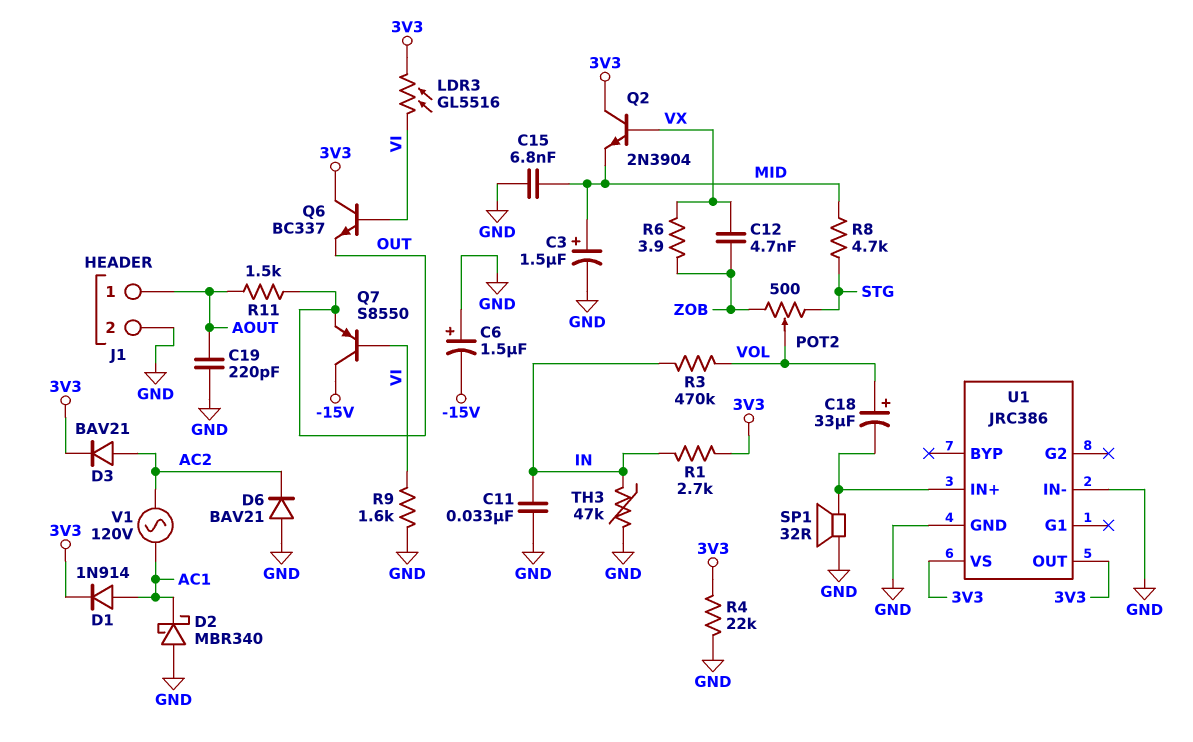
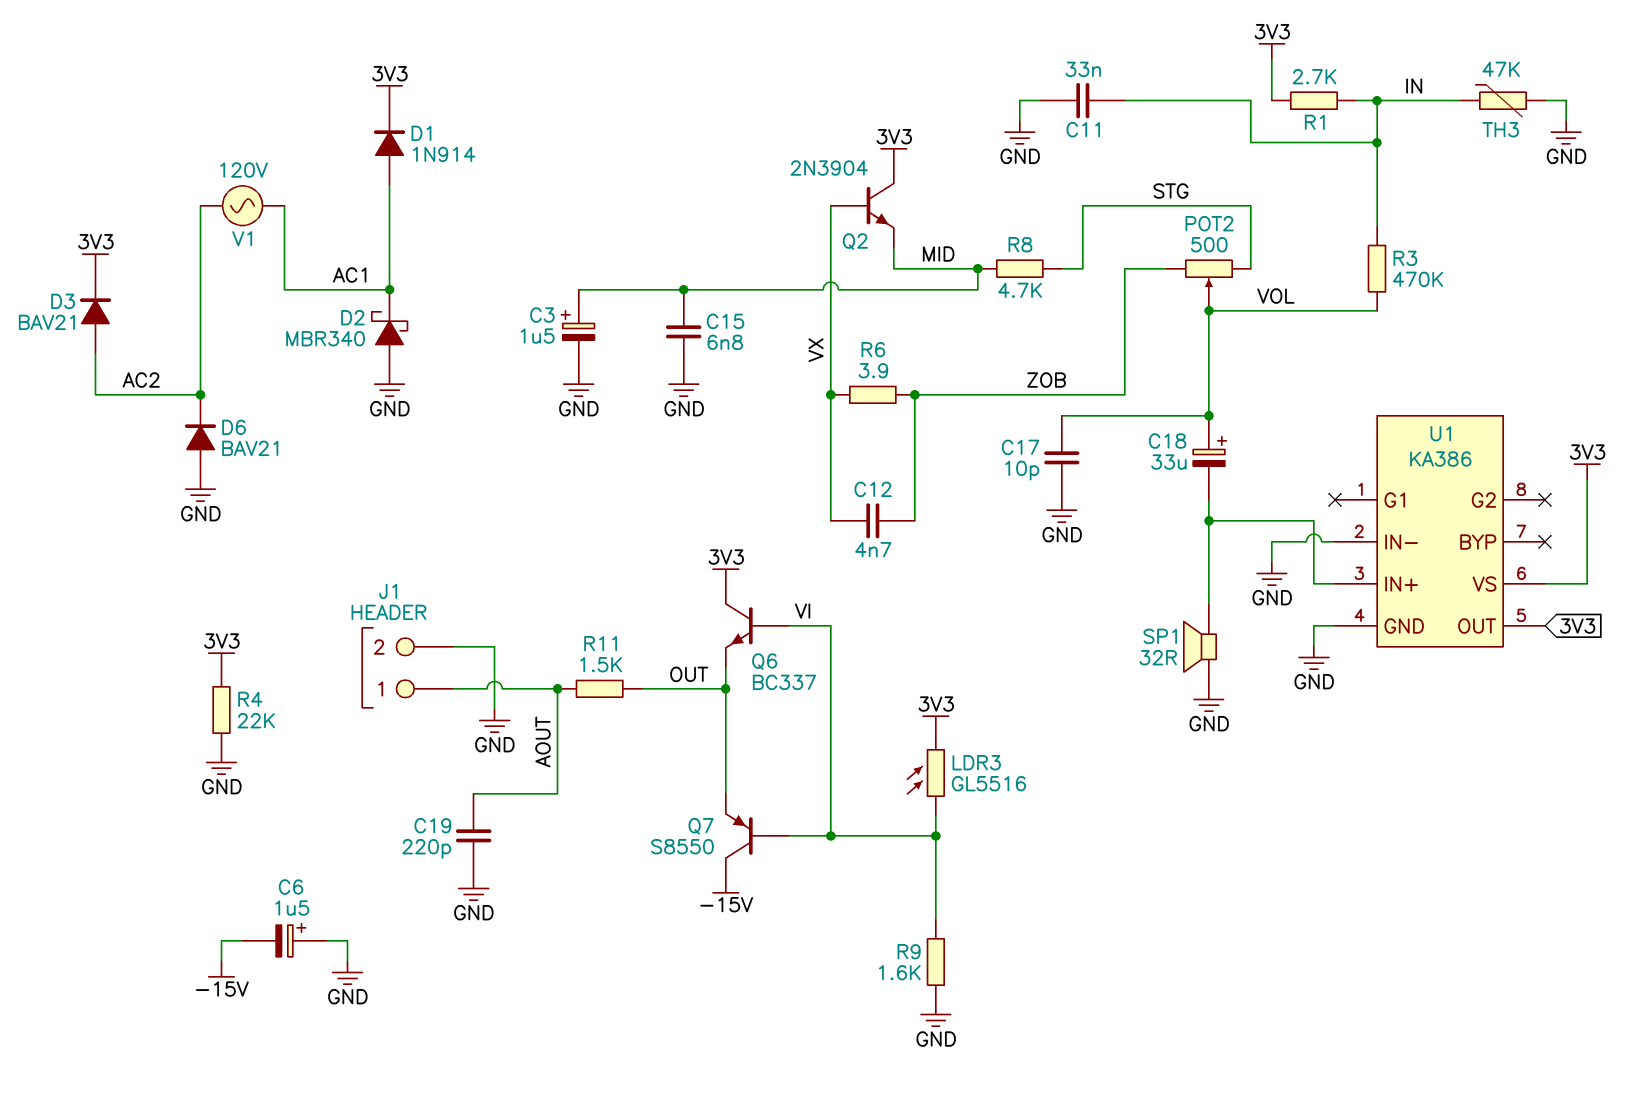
C17: none -> 10pF (GND, VOL)
U1: JRC386 -> KA386

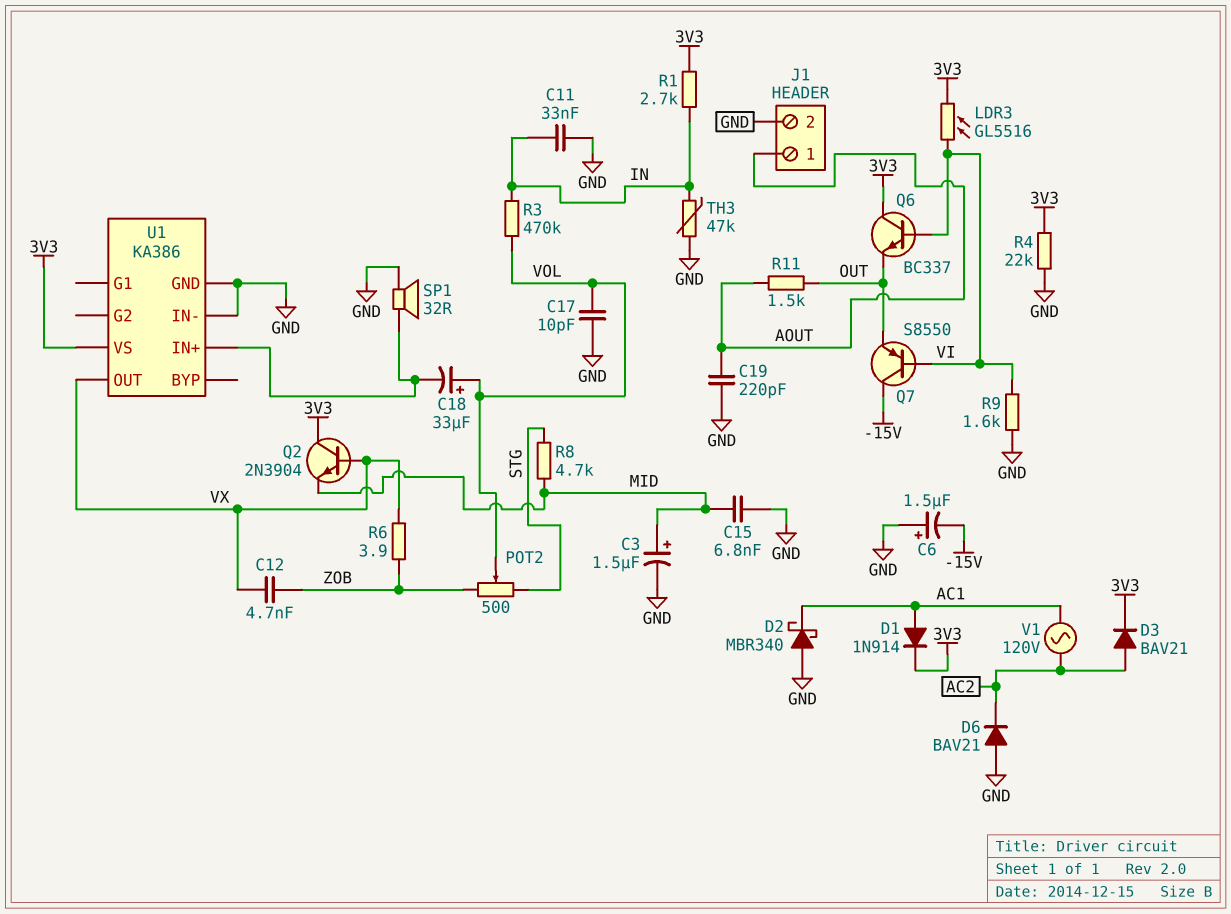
U1 pin OUT: 3V3 -> VX

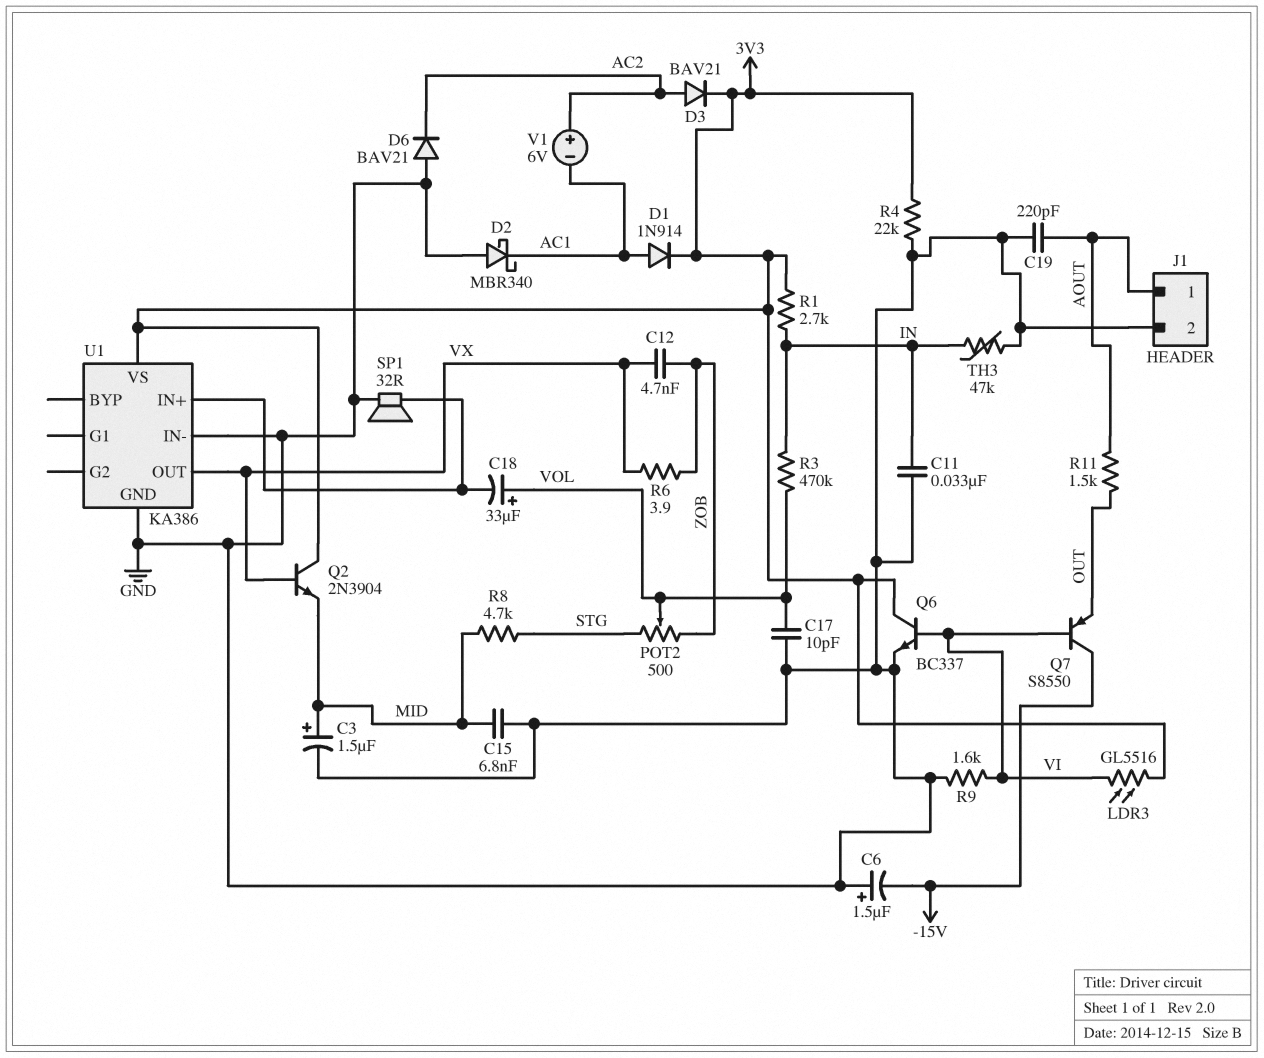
Q6: NPN BC337 (B VI, C 3V3, E OUT) -> NPN BC337 (B VI, C 3V3, E GND)
V1: AC 120V (AC1, AC2) -> 6V (plus AC2, minus AC1)

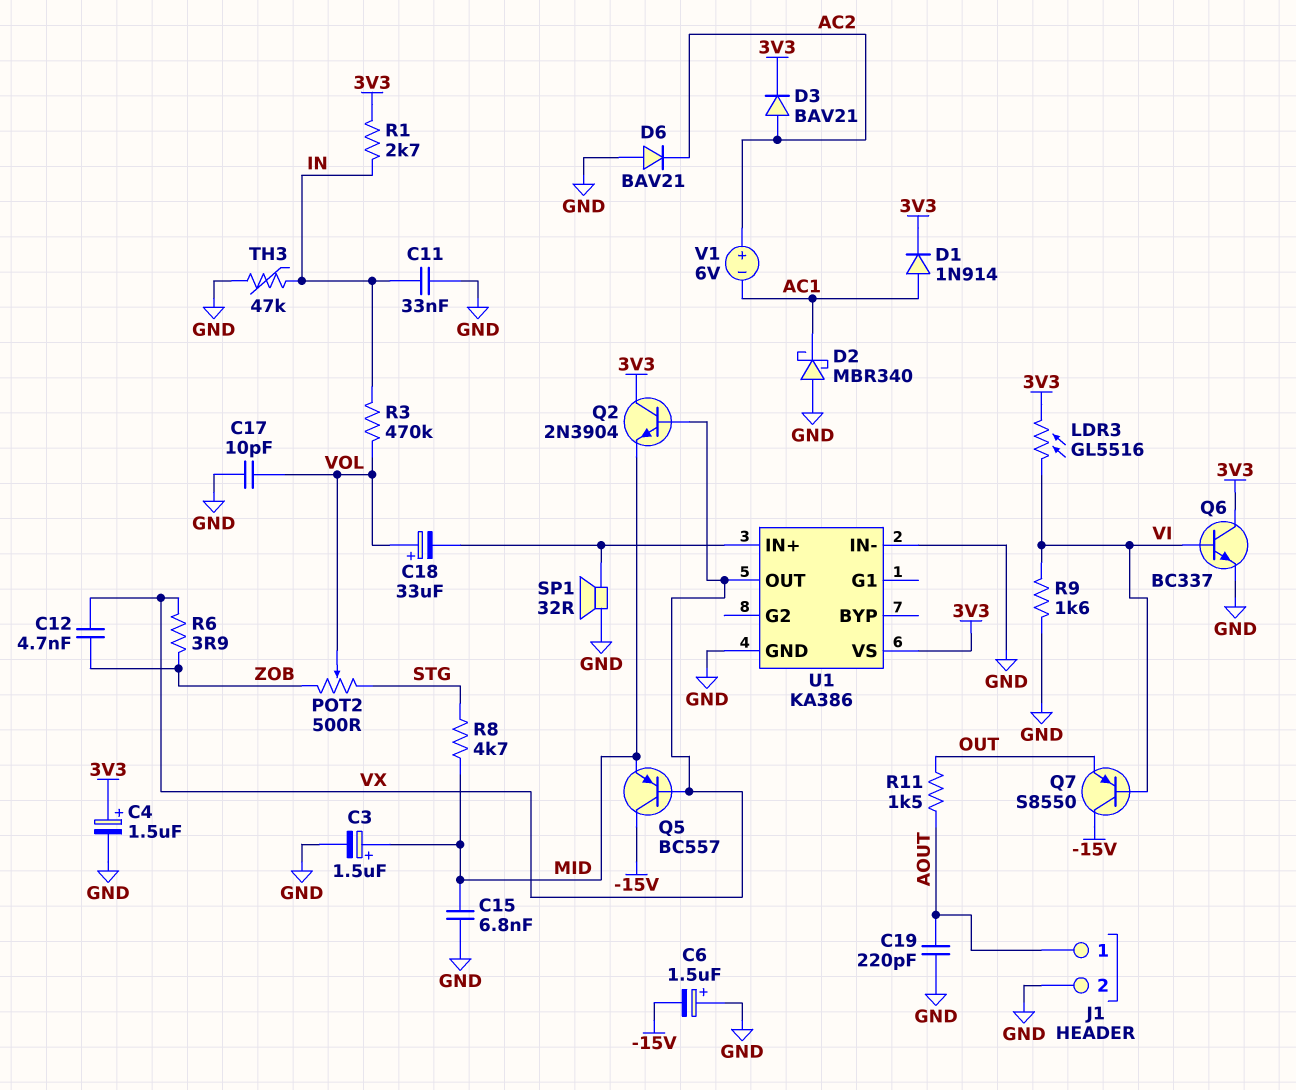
C4: none -> 1.5uF (plus 3V3, minus GND)
Q5: none -> PNP BC557 (B VX, C -15V, E MID)
R4: 22k (3V3, GND) -> none

